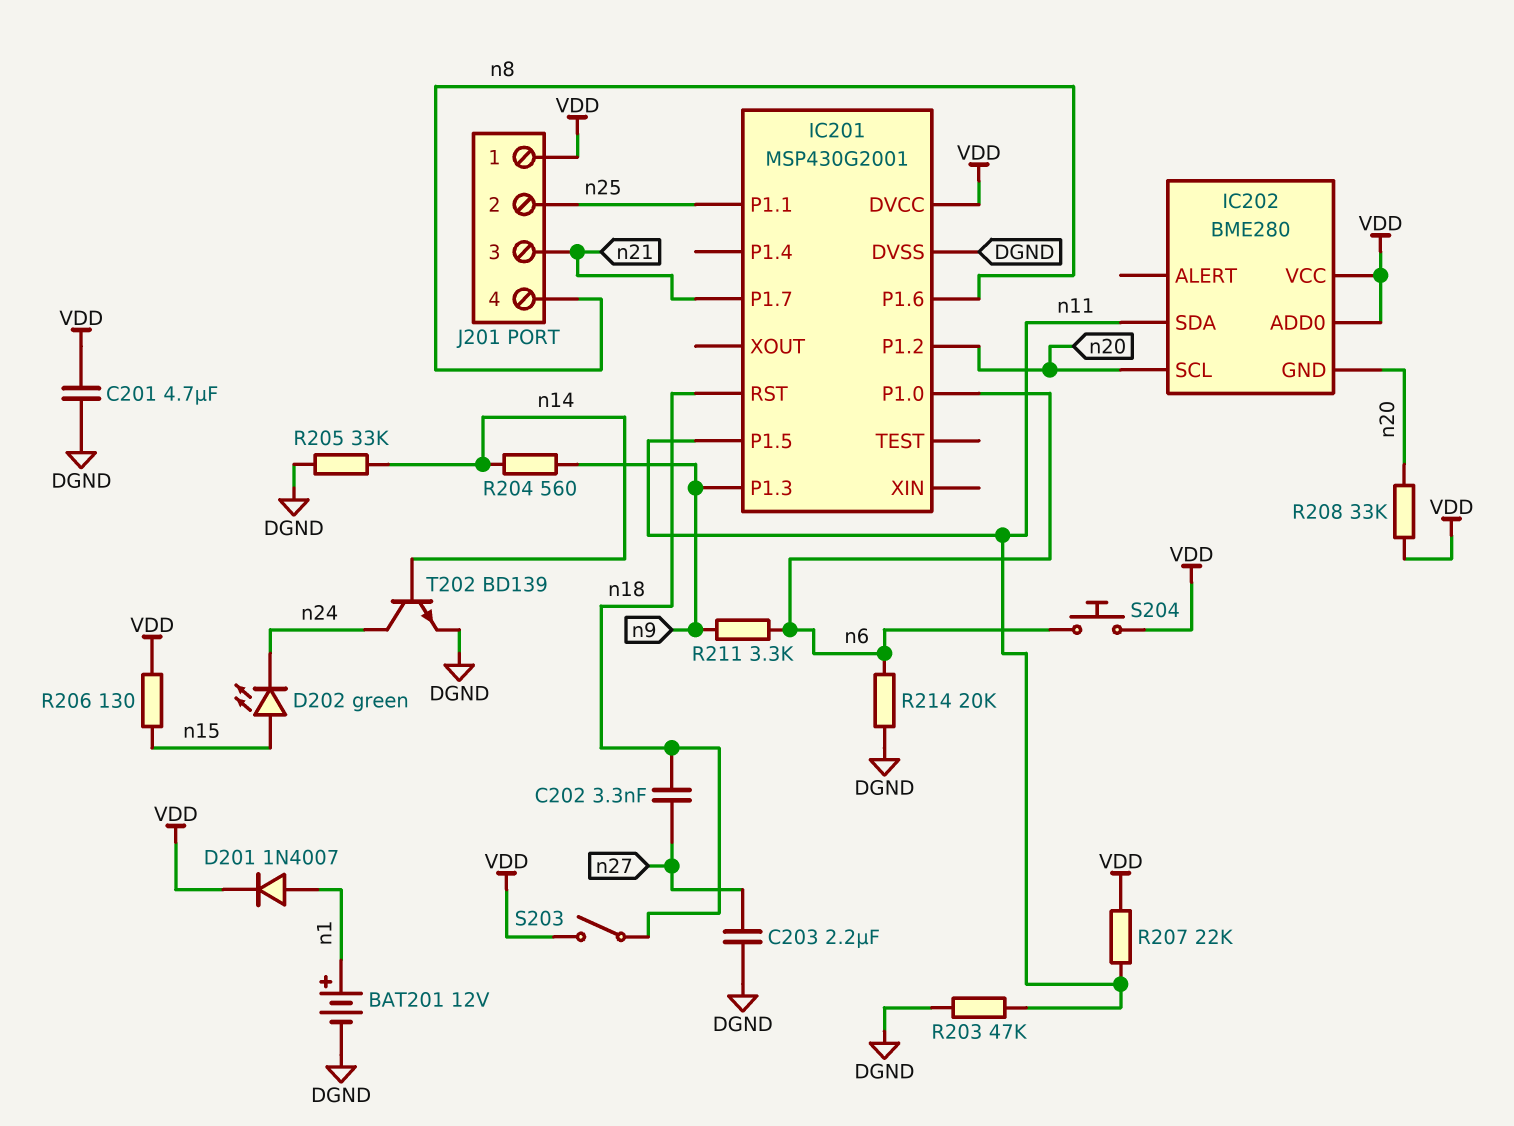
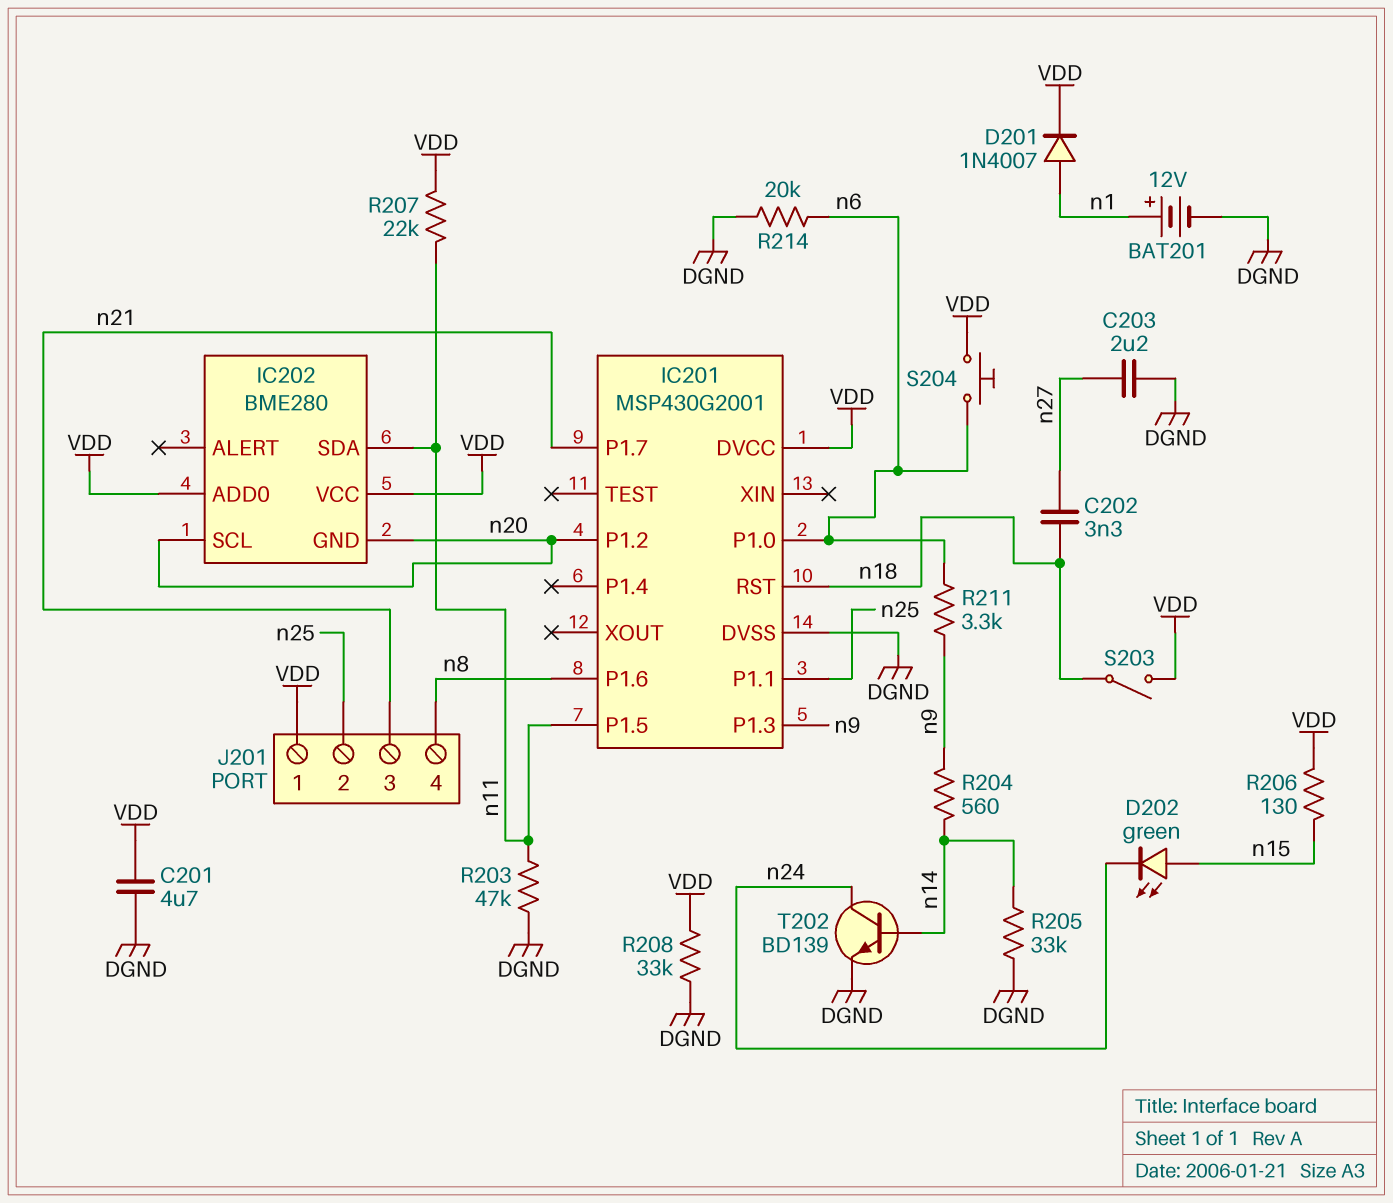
R208: 33k (VDD, n20) -> 33k (DGND, VDD)

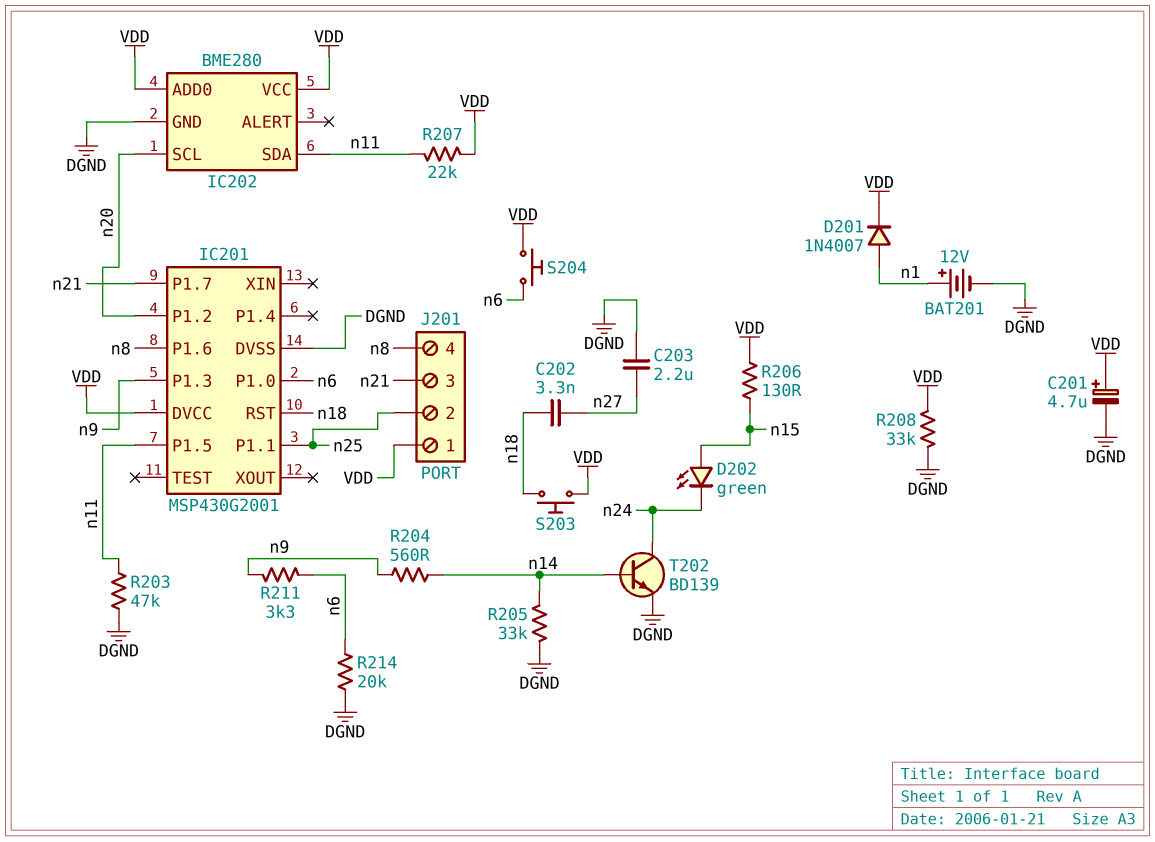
C201: 4.7uF (DGND, VDD) -> 4.7uF (plus VDD, minus DGND)
IC202 pin GND: n20 -> DGND
S203: switch (VDD, n18) -> button (VDD, n18)

